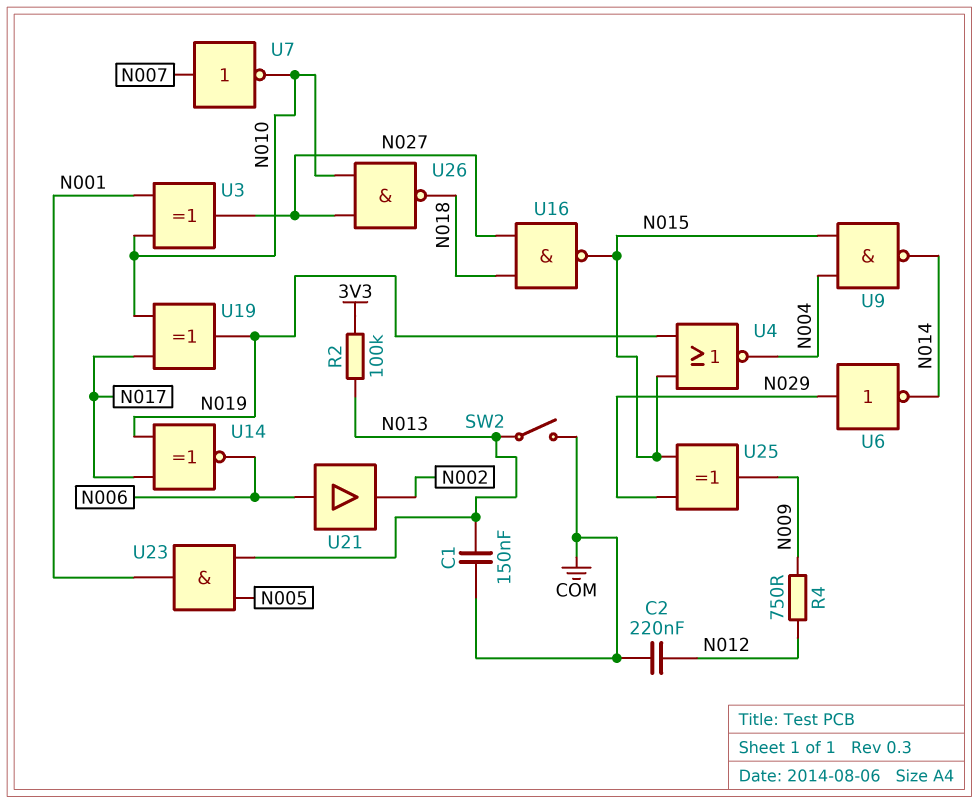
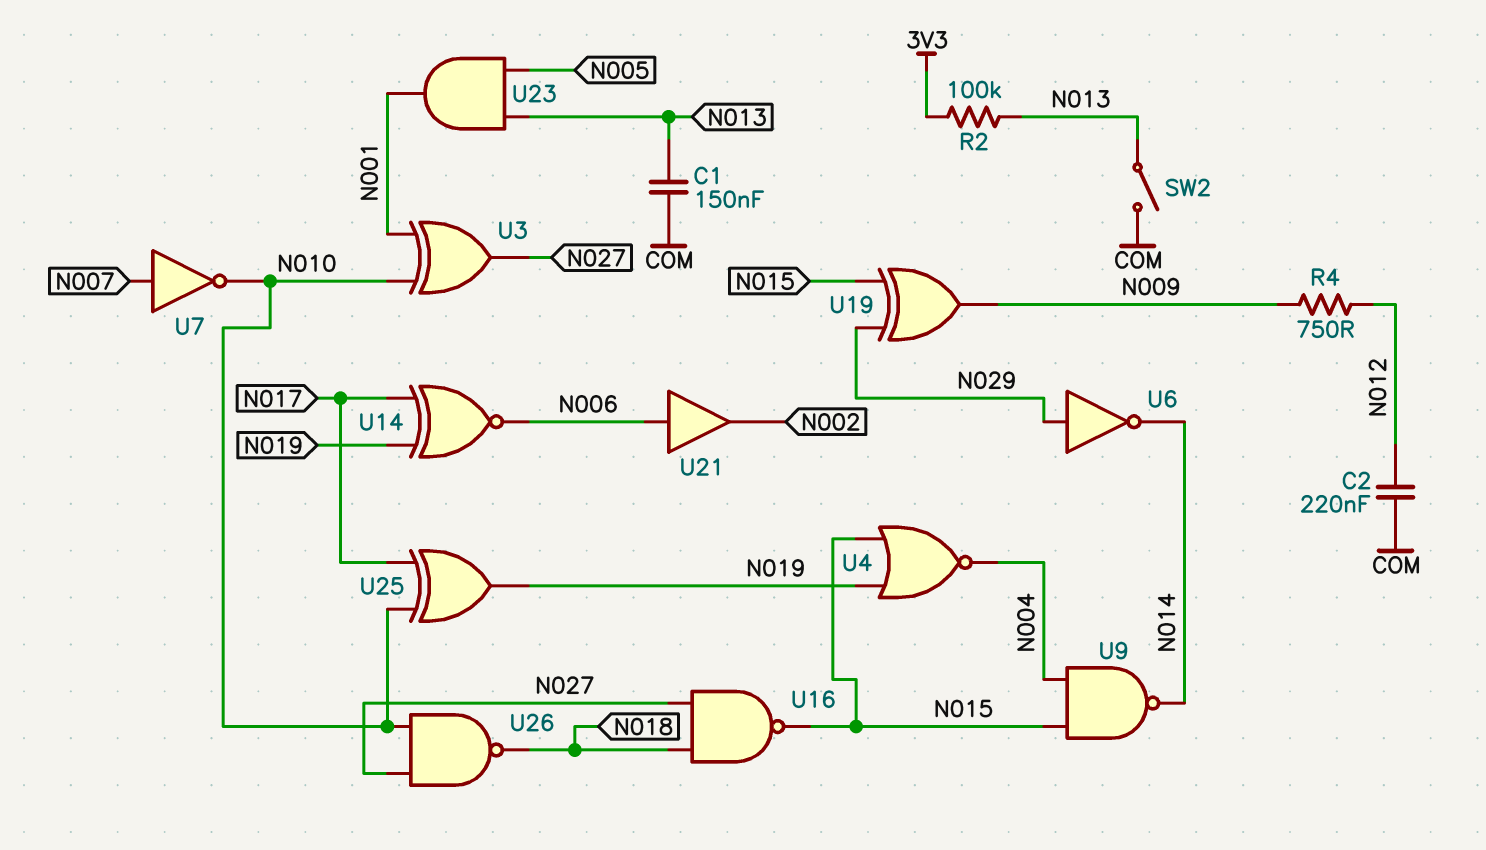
U19: XOR (in N010, in N017, out N019) -> XOR (in N015, in N029, out N009)
U25: XOR (in N015, in N029, out N009) -> XOR (in N010, in N017, out N019)

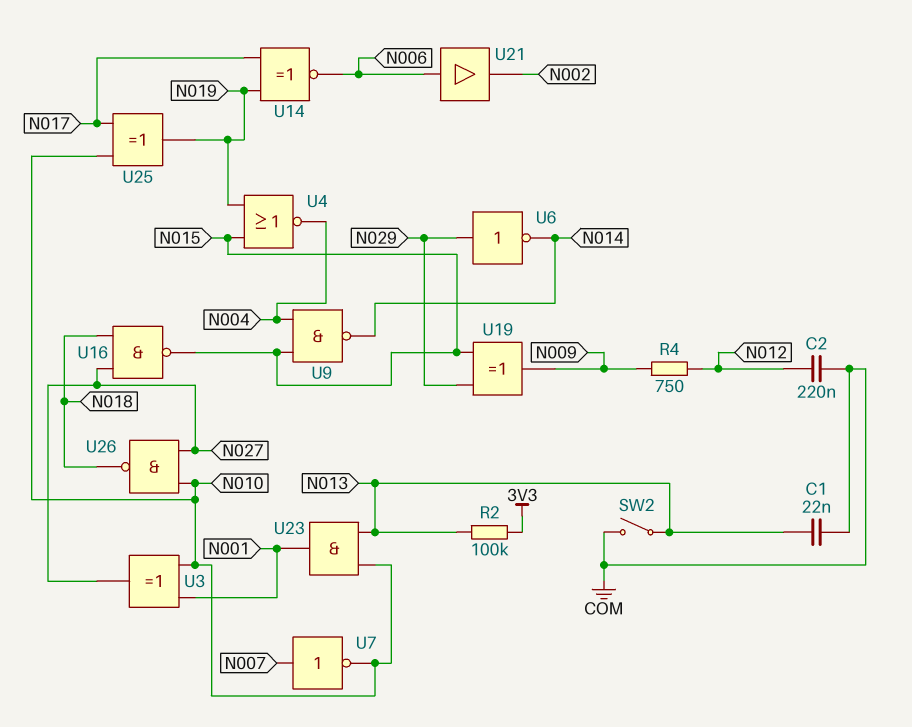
C1: 150nF (COM, N013) -> 22nF (COM, N013)
U23: AND (in N005, in N013, out N001) -> AND (in N010, in N013, out N001)

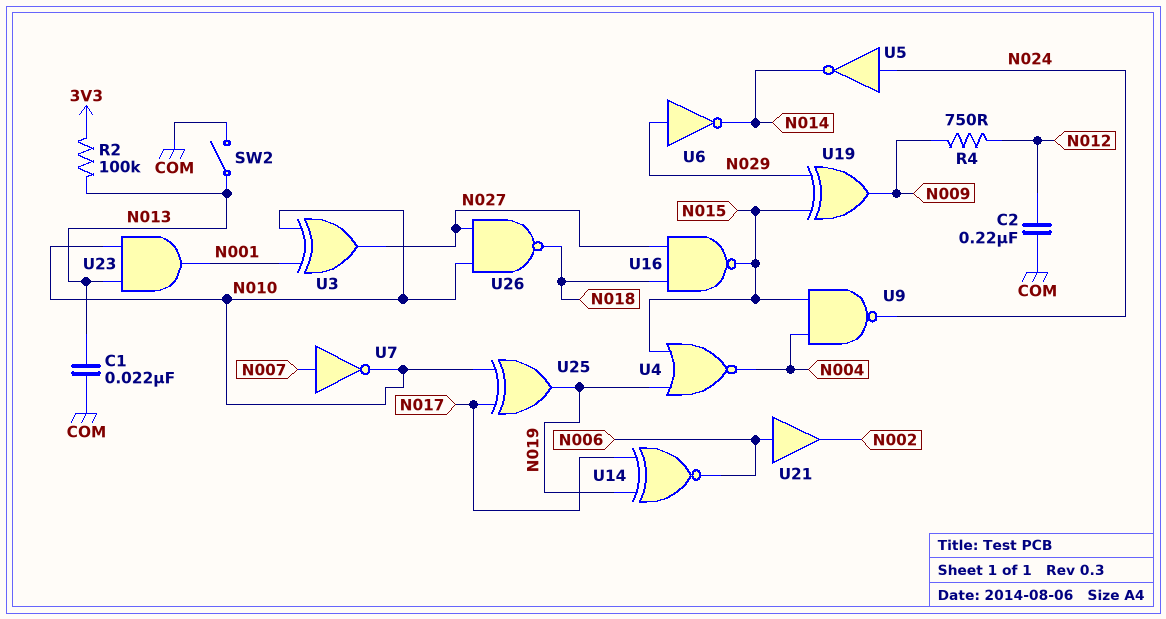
U5: none -> NOT (in N024, out N014)
U9: NAND (in N004, in N015, out N014) -> NAND (in N004, in N015, out N024)

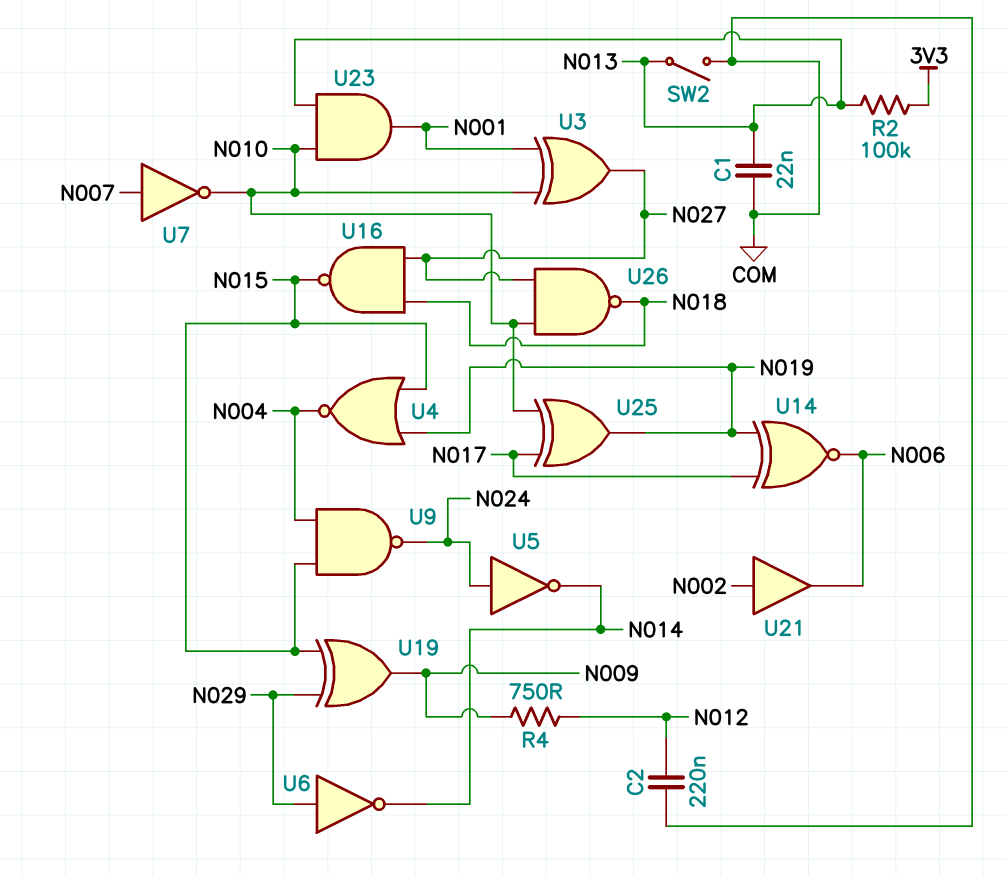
U21: buffer (in N006, out N002) -> buffer (in N002, out N006)

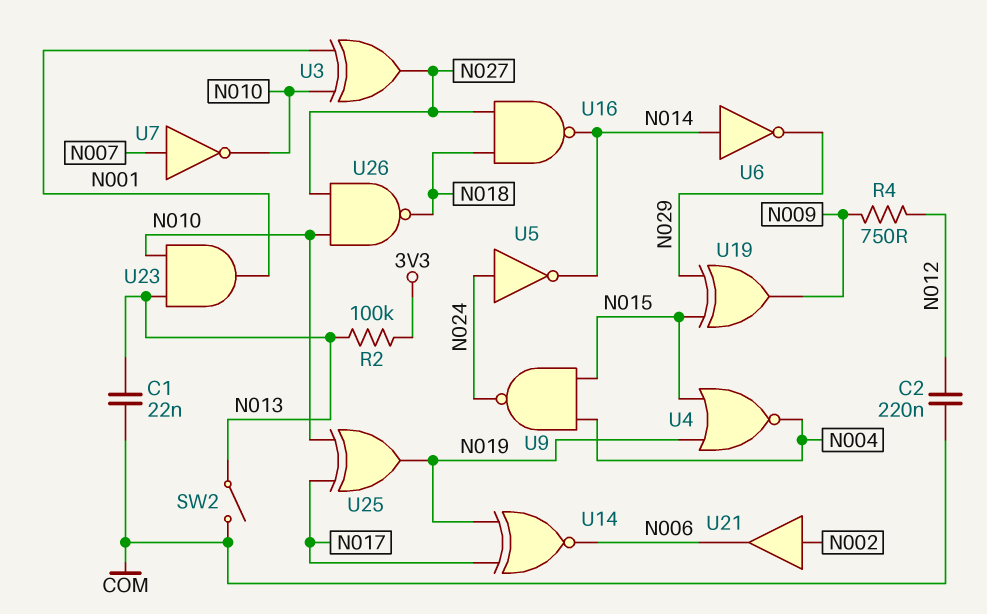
U6: NOT (in N029, out N014) -> NOT (in N014, out N029)
U16: NAND (in N018, in N027, out N015) -> NAND (in N018, in N027, out N014)

